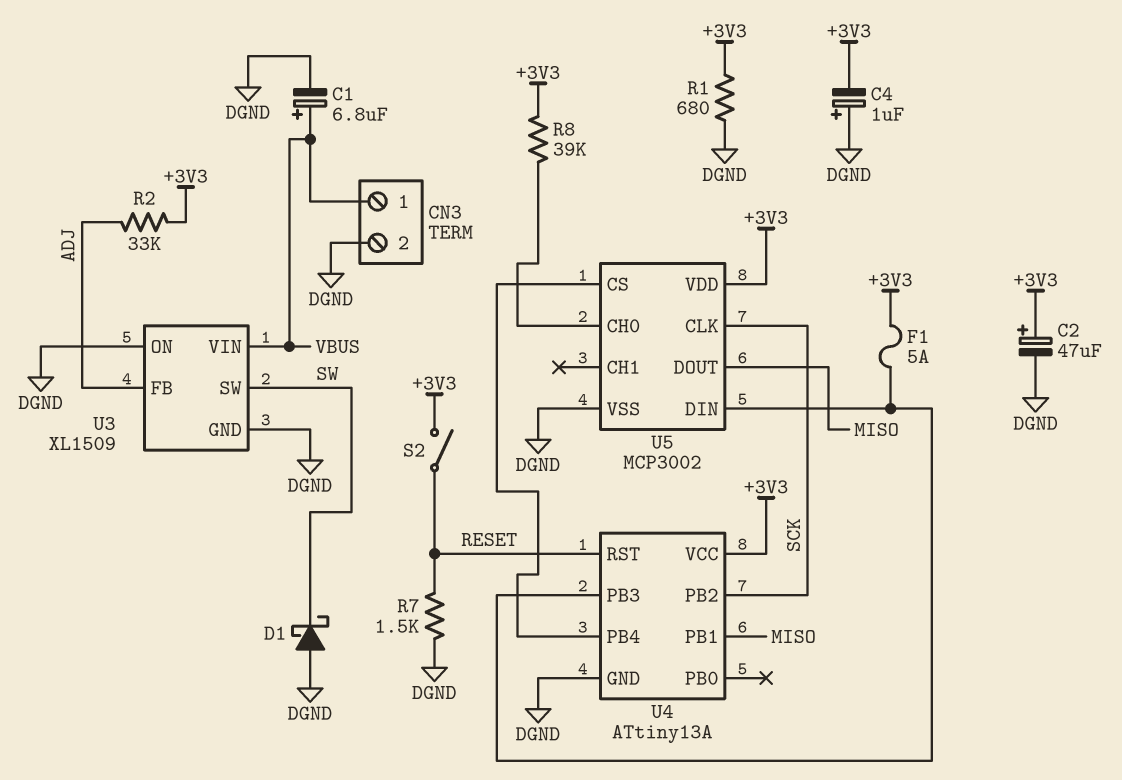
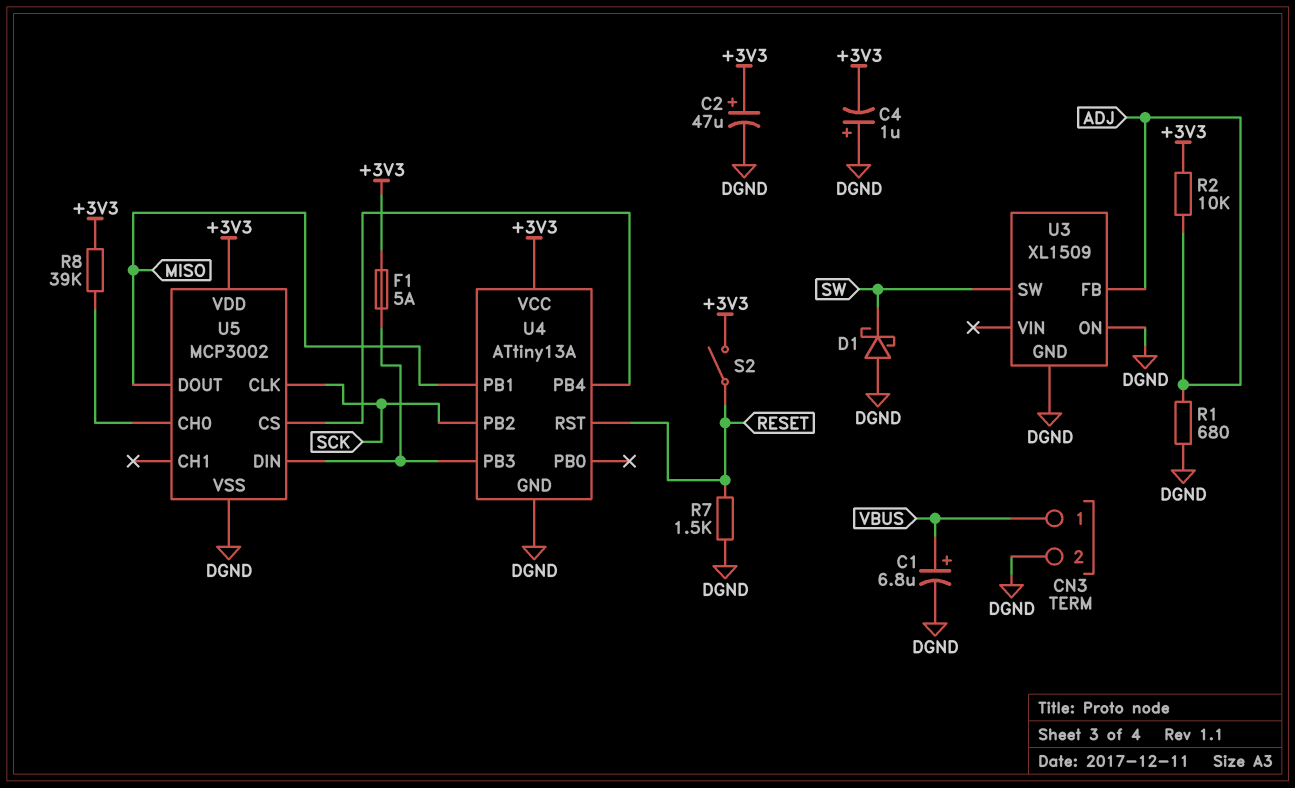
R1: 680 (+3V3, DGND) -> 680 (ADJ, DGND)
R2: 33k (+3V3, ADJ) -> 10k (+3V3, ADJ)
U3 pin VIN: VBUS -> none

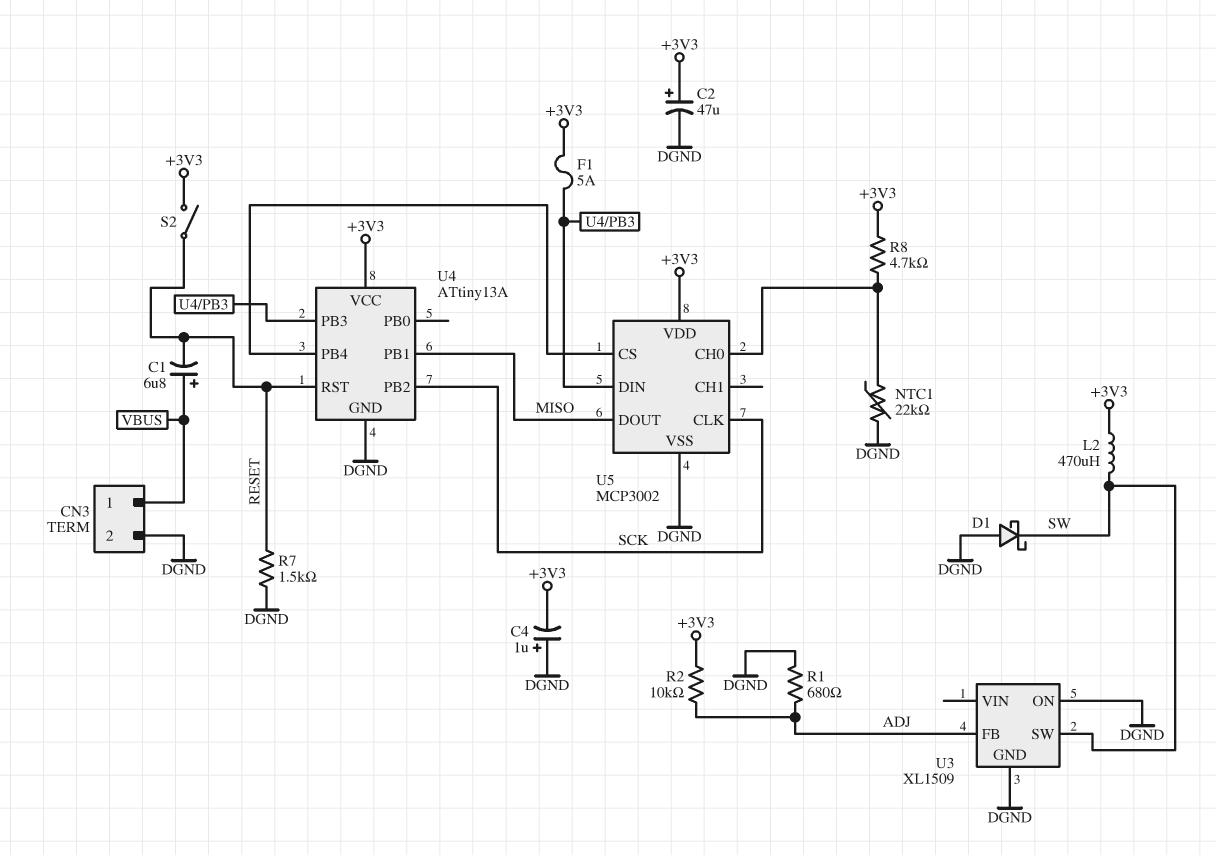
C1: 6.8uF (plus VBUS, minus DGND) -> 6.8uF (plus VBUS, minus RESET)
L2: none -> 470uH (+3V3, SW)
NTC1: none -> 22k (DGND, U5/CH0)
R8: 39k (+3V3, U5/CH0) -> 4.7k (+3V3, U5/CH0)

